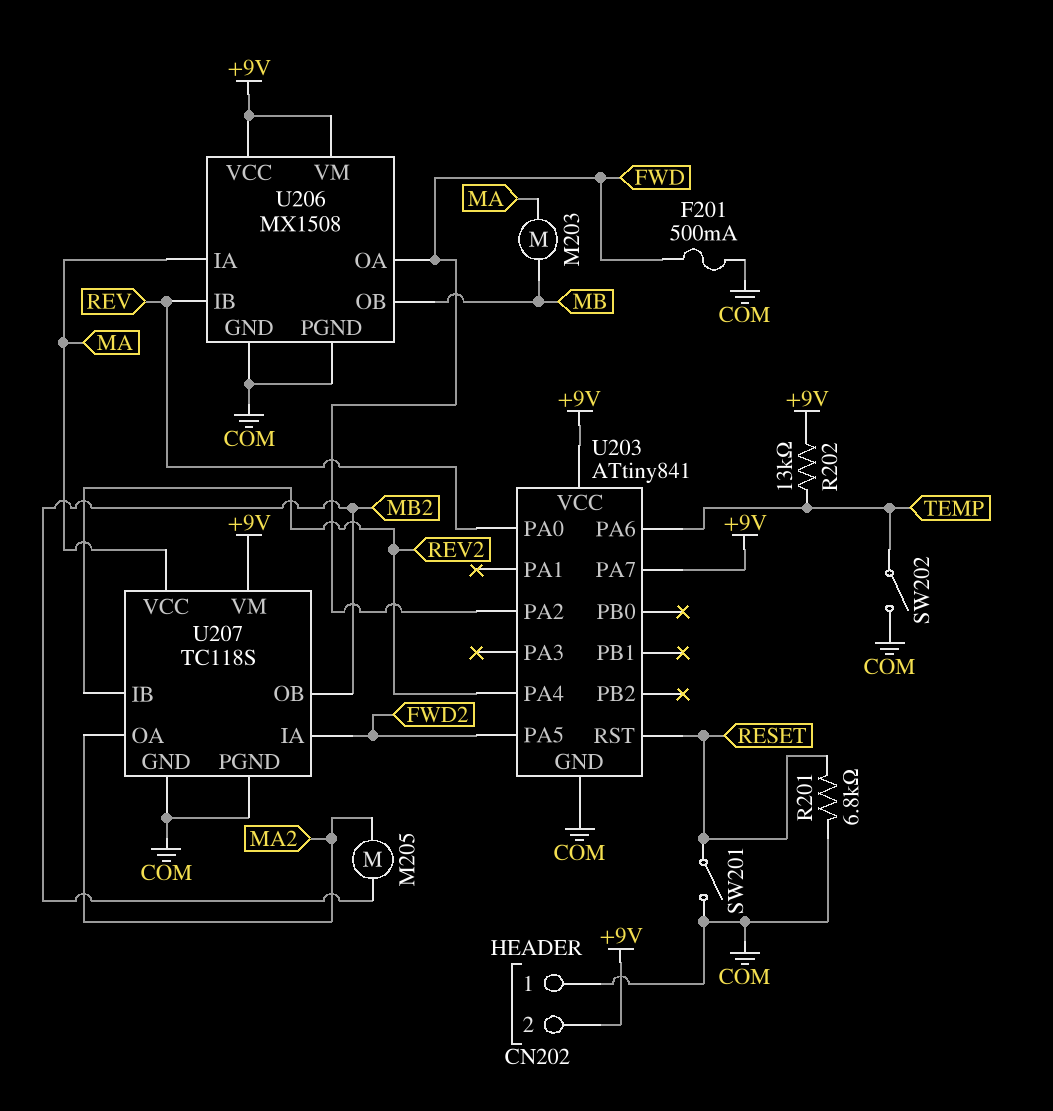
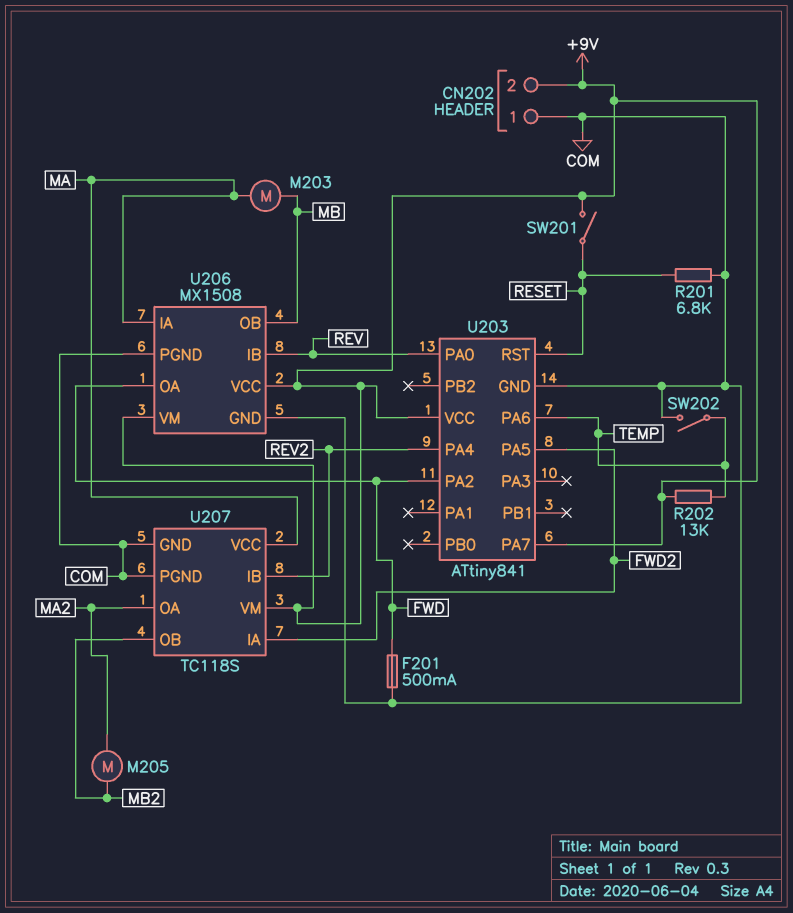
SW201: switch (COM, RESET) -> switch (+9V, RESET)

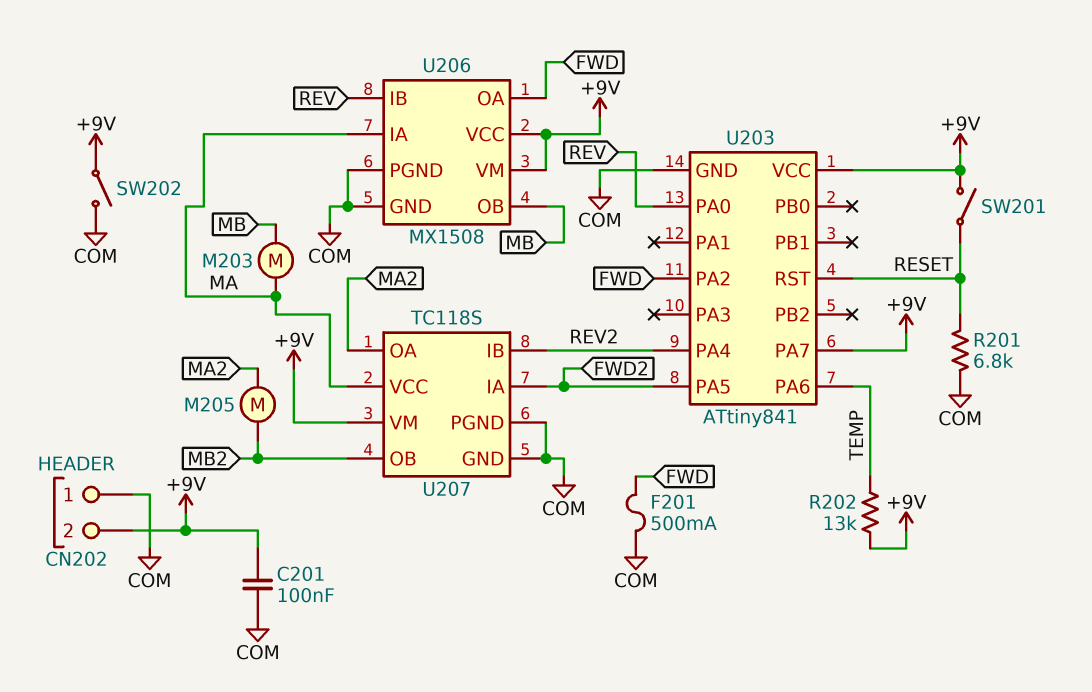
C201: none -> 100nF (+9V, COM)
SW202: switch (COM, TEMP) -> switch (+9V, COM)

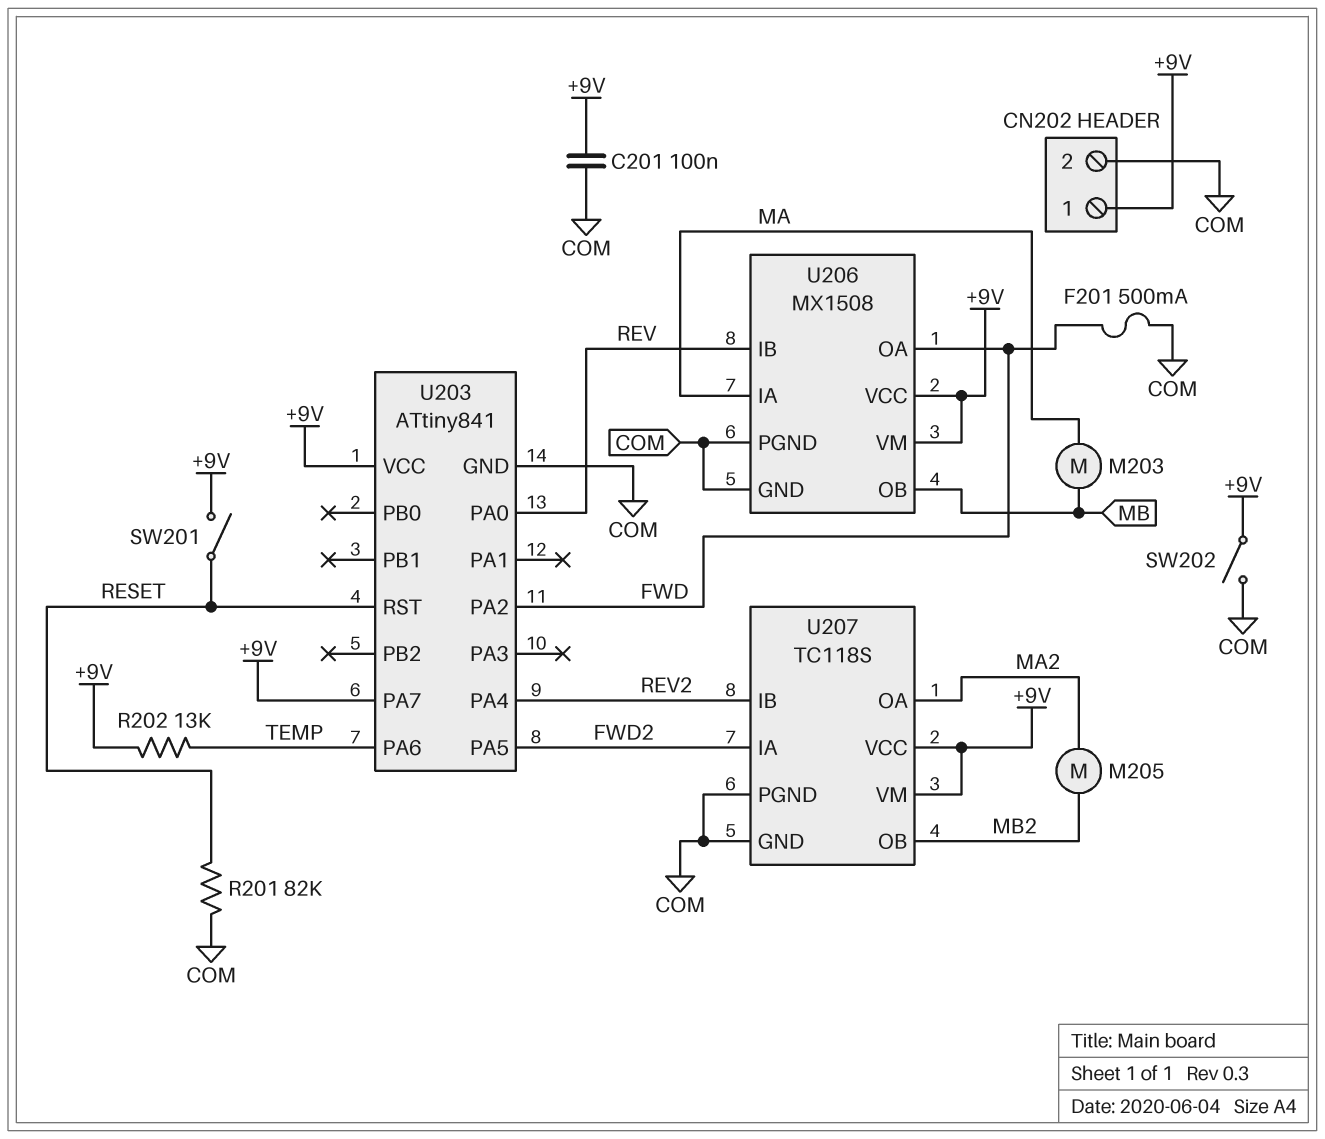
CN202 pin 1: COM -> +9V
CN202 pin 2: +9V -> COM
R201: 6.8k (COM, RESET) -> 82k (COM, RESET)
U207 pin VCC: MA -> +9V

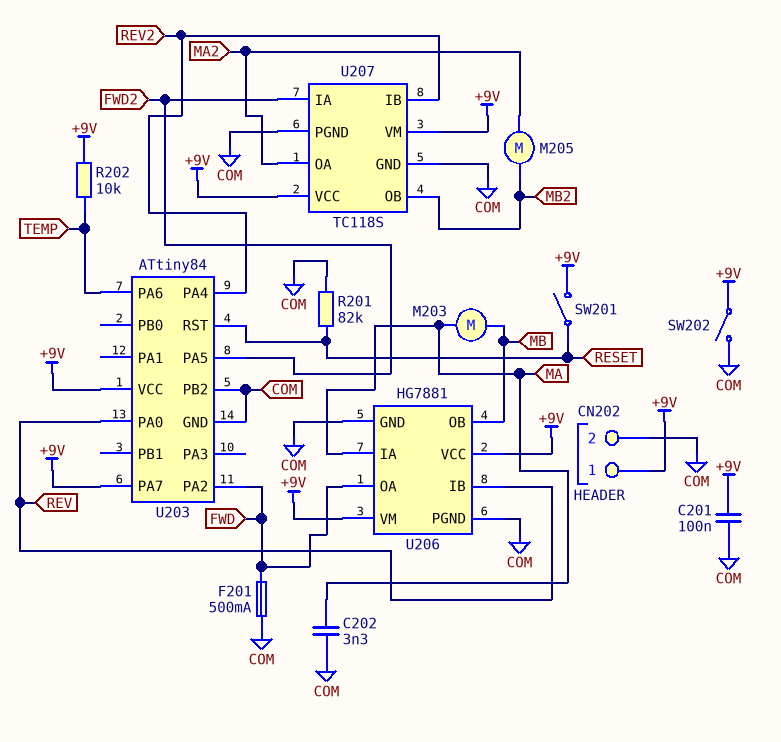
C202: none -> 3.3nF (COM, MA)
R202: 13k (+9V, TEMP) -> 10k (+9V, TEMP)
U203: ATtiny841 -> ATtiny84
U203 pin PB2: none -> COM
U206: MX1508 -> HG7881

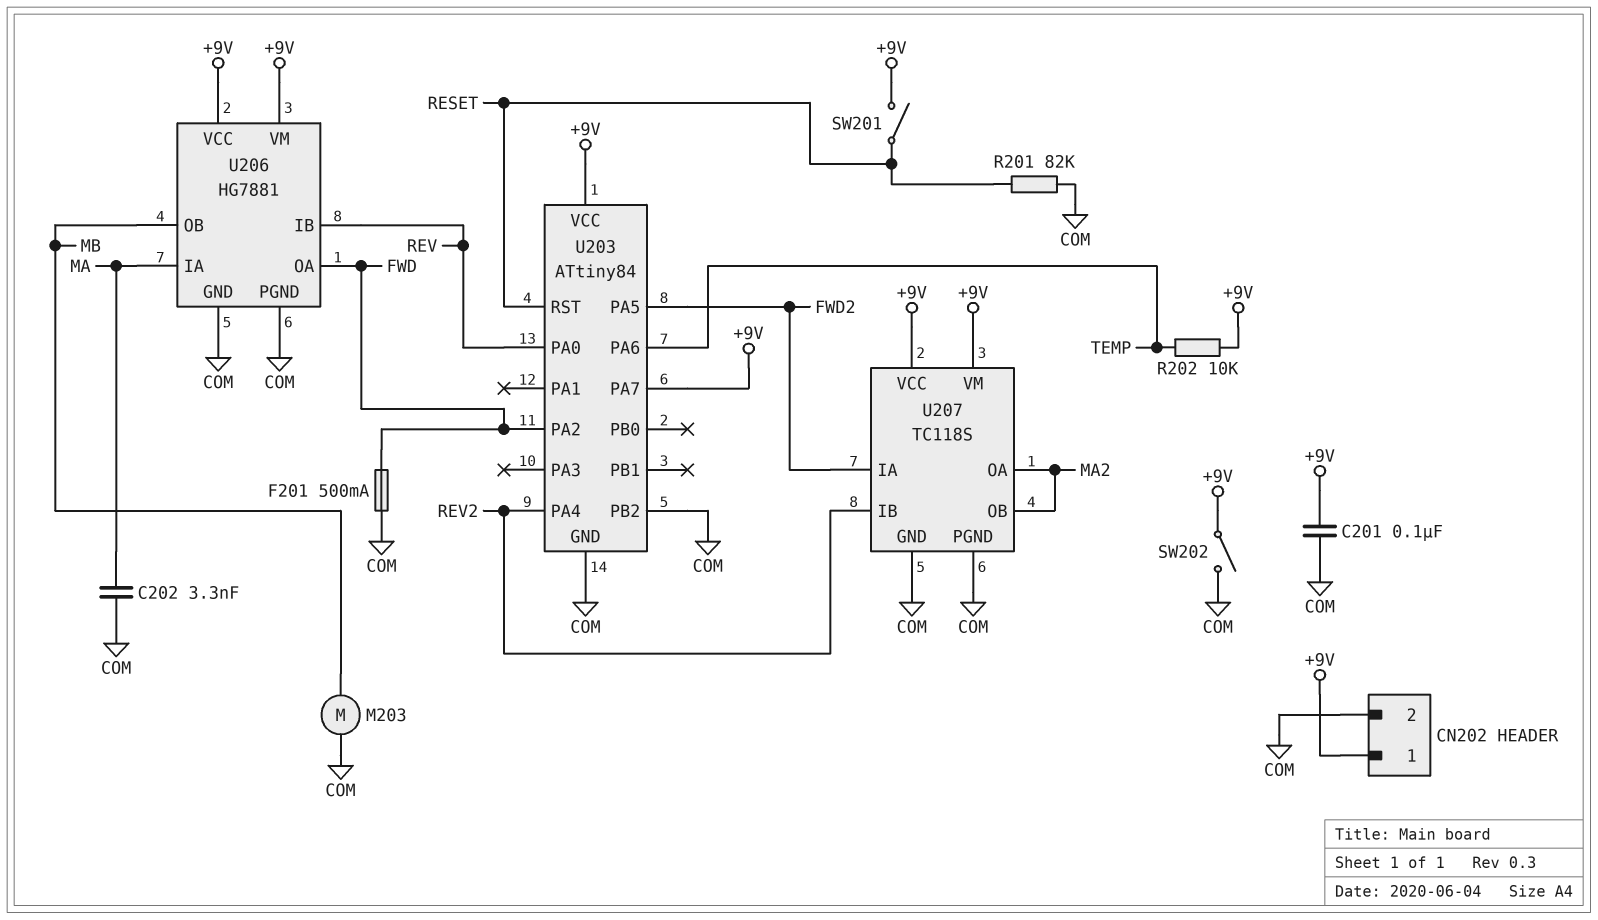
M203: motor (MA, MB) -> motor (COM, MB)
M205: motor (MA2, MB2) -> none
U207 pin OB: MB2 -> MA2

